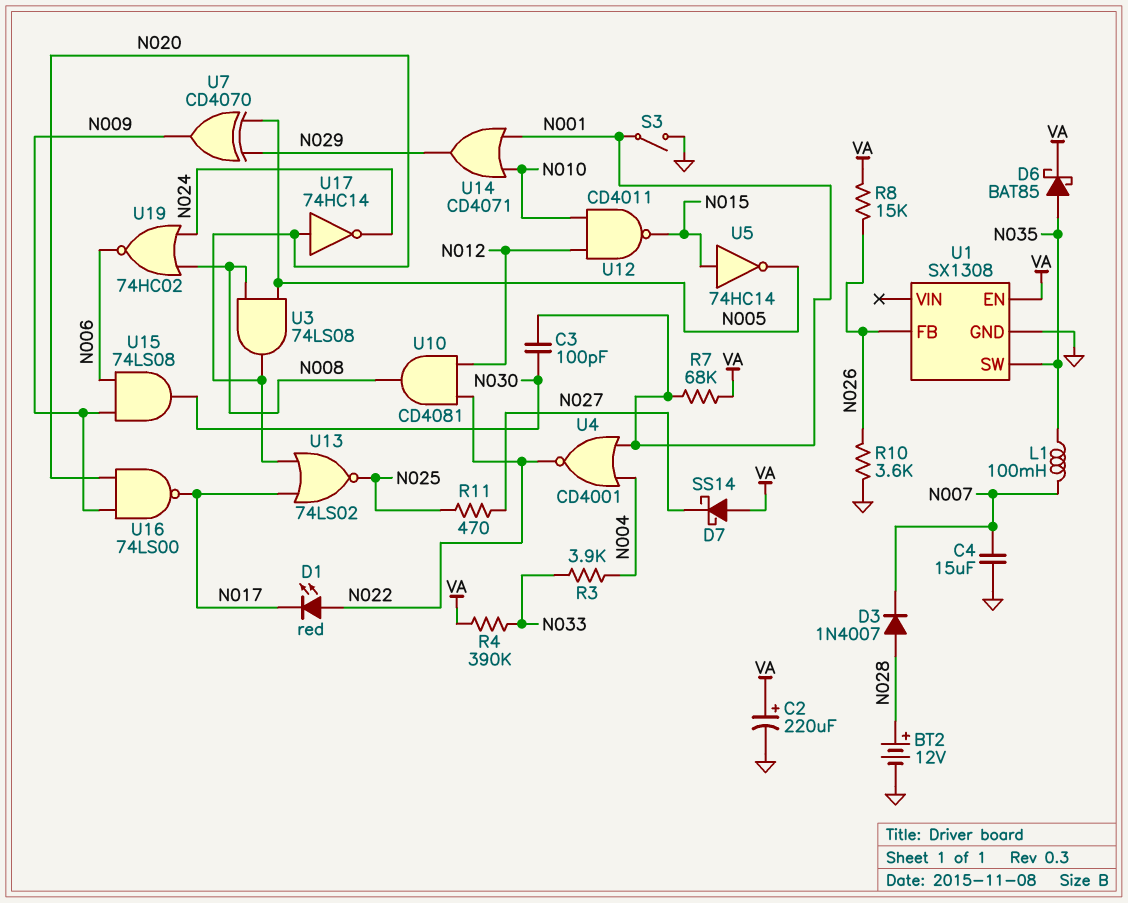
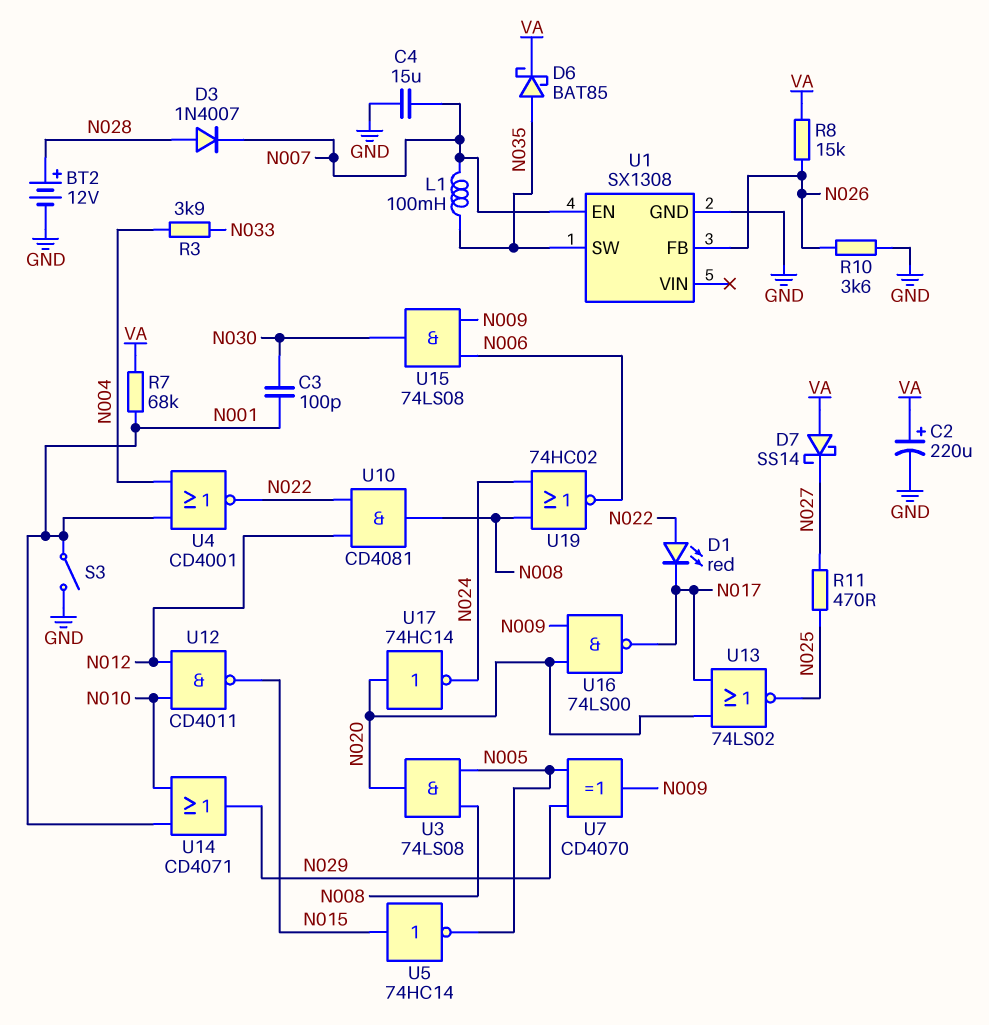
R4: 390k (N033, VA) -> none
U1 pin EN: VA -> N007

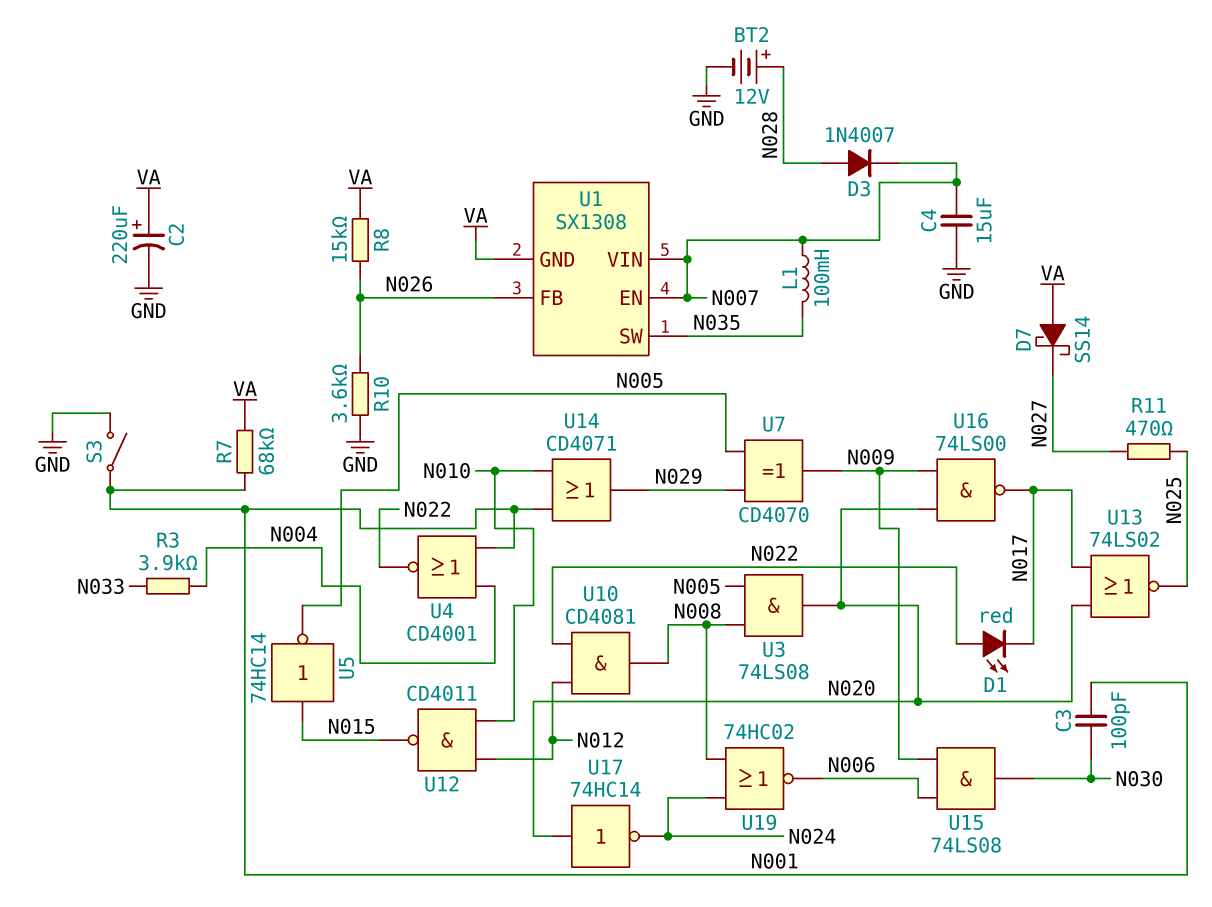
D6: schottky BAT85 (A N035, K VA) -> none
U1 pin GND: GND -> VA
U1 pin VIN: none -> N007

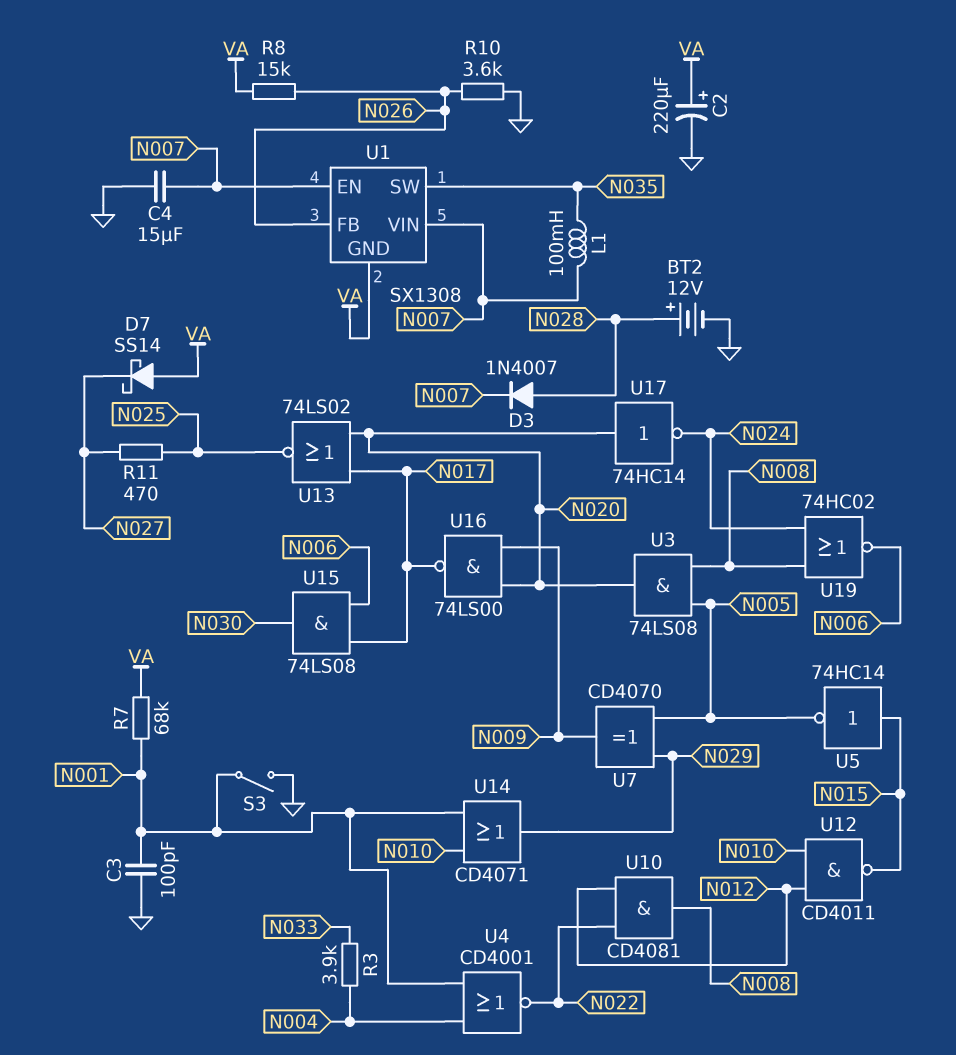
C3: 100pF (N001, N030) -> 100pF (GND, N001)
D1: LED red (A N022, K N017) -> none
U15: AND 74LS08 (in N006, in N009, out N030) -> AND 74LS08 (in N006, in N017, out N030)

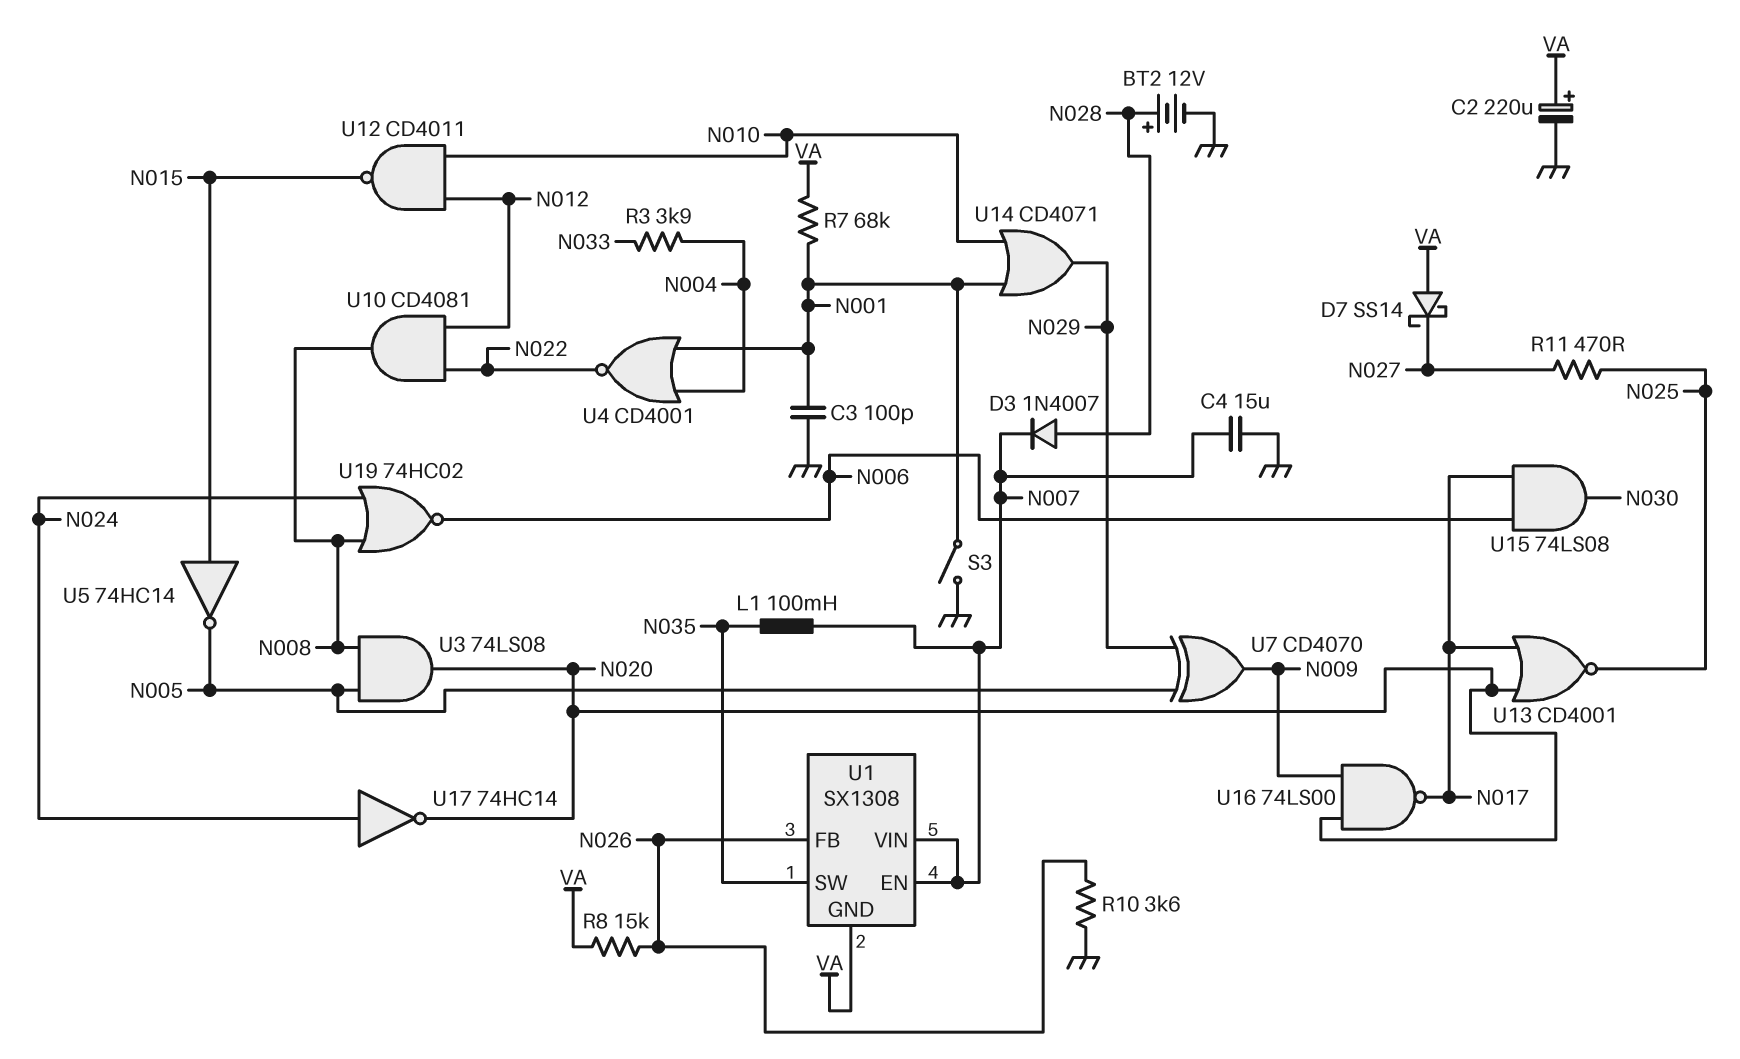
U13: NOR 74LS02 (in N017, in N020, out N025) -> NOR CD4001 (in N017, in N020, out N025)
U17: NOT 74HC14 (in N020, out N024) -> NOT 74HC14 (in N024, out N020)

